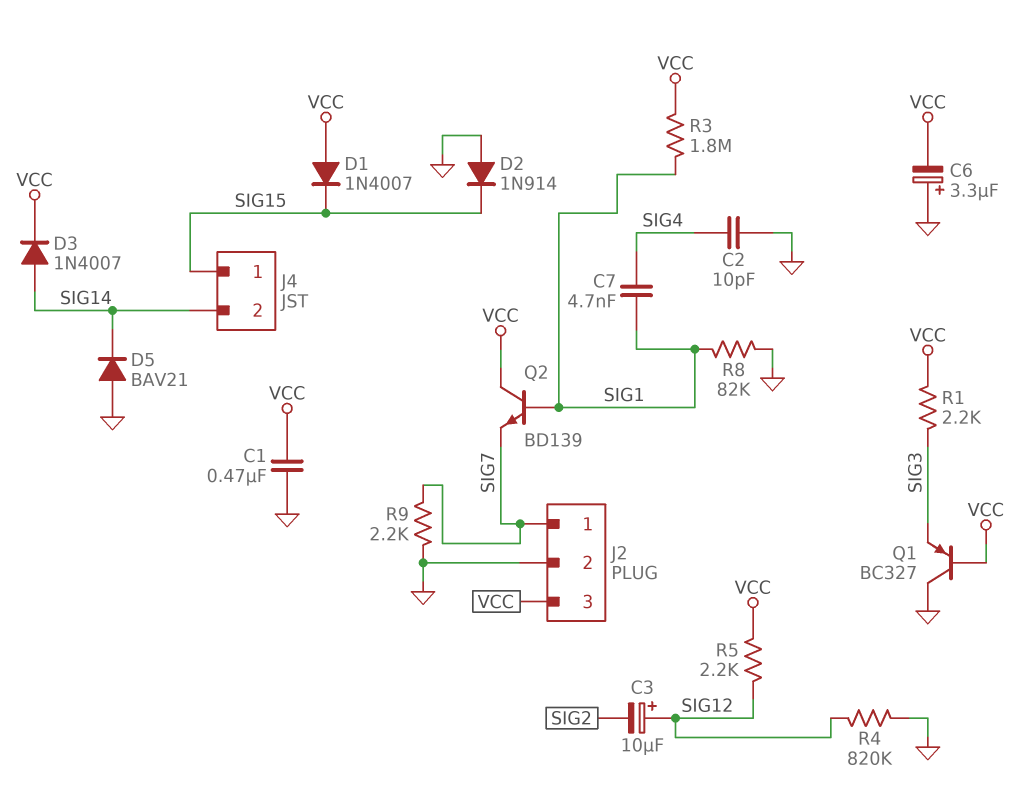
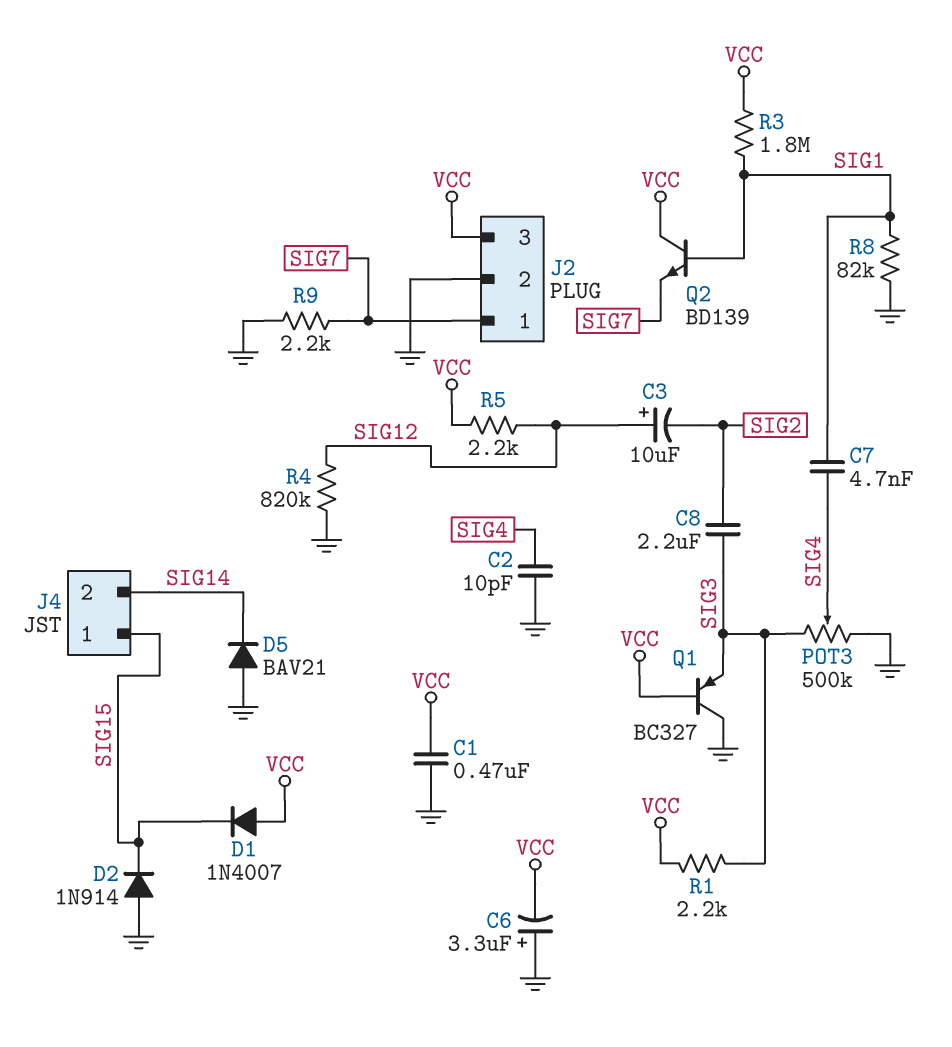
C8: none -> 2.2uF (SIG2, SIG3)
D3: diode 1N4007 (A SIG14, K VCC) -> none
POT3: none -> 500k (GND, SIG3, wiper SIG4)

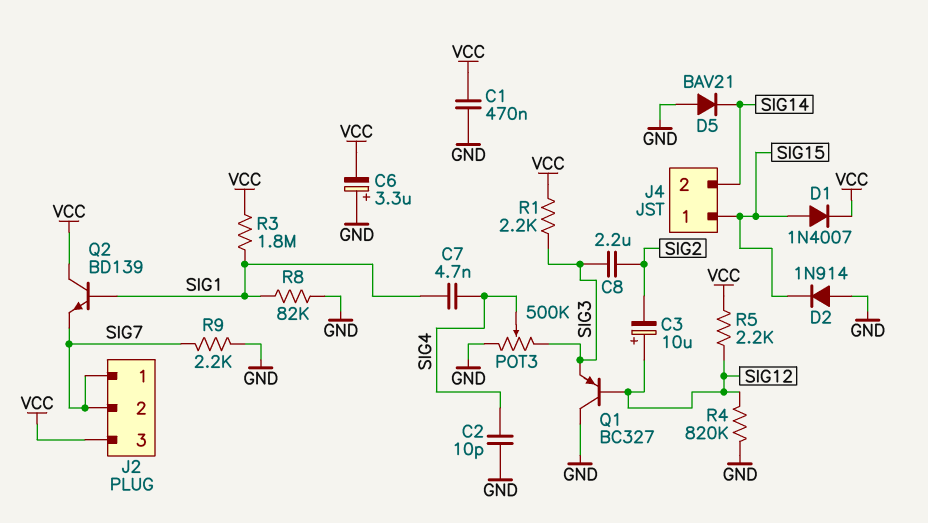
D1: diode 1N4007 (A VCC, K SIG15) -> diode 1N4007 (A SIG15, K VCC)
J2 pin 2: GND -> SIG7
Q1: PNP BC327 (B VCC, C GND, E SIG3) -> PNP BC327 (B SIG12, C GND, E SIG3)

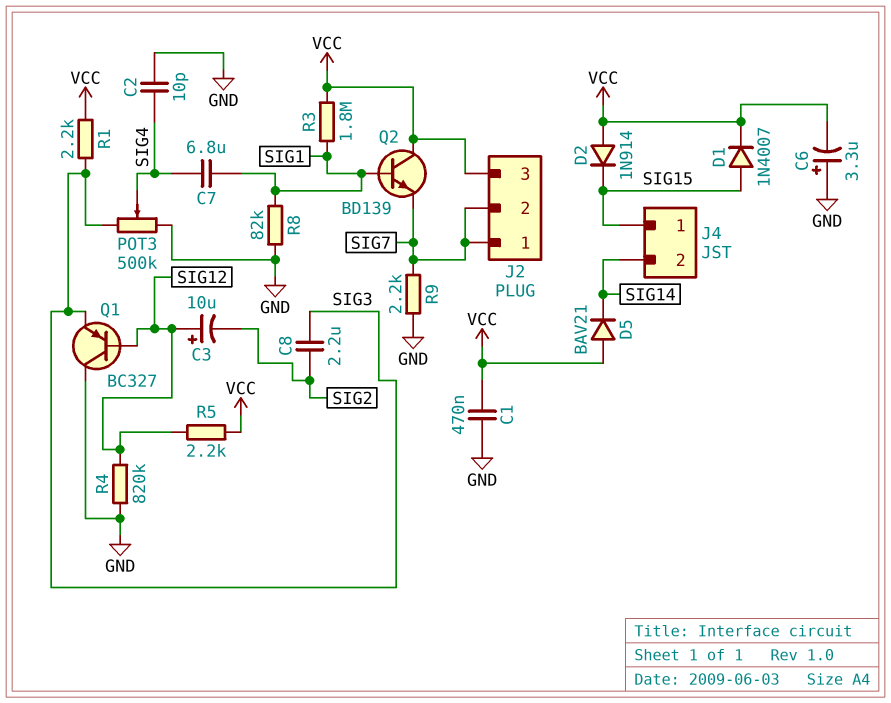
C7: 4.7nF (SIG1, SIG4) -> 6.8uF (SIG1, SIG4)
D2: diode 1N914 (A GND, K SIG15) -> diode 1N914 (A VCC, K SIG15)
D5: diode BAV21 (A GND, K SIG14) -> diode BAV21 (A VCC, K SIG14)

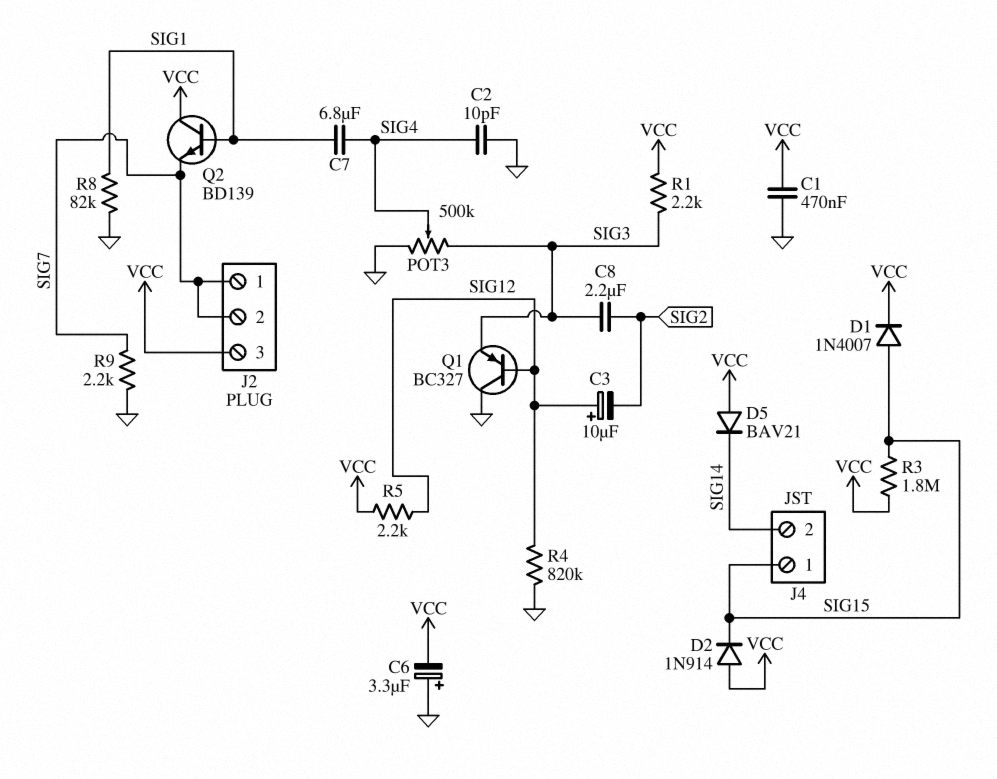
R3: 1.8M (SIG1, VCC) -> 1.8M (SIG15, VCC)

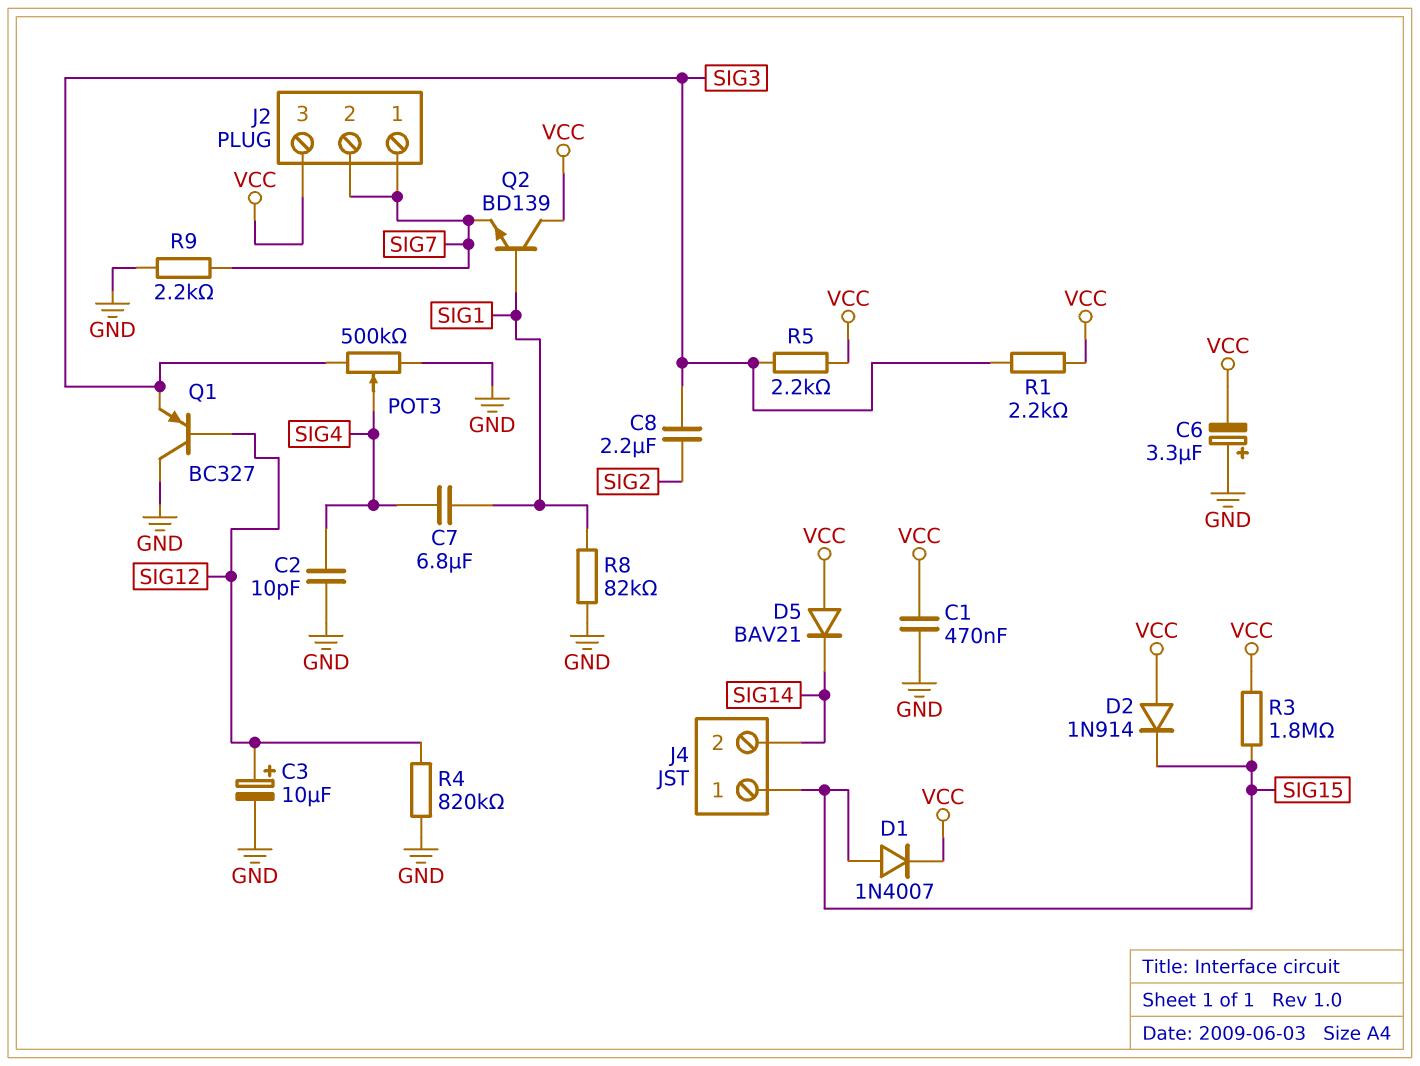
C3: 10uF (plus SIG12, minus SIG2) -> 10uF (plus SIG12, minus GND)
R5: 2.2k (SIG12, VCC) -> 2.2k (SIG3, VCC)

